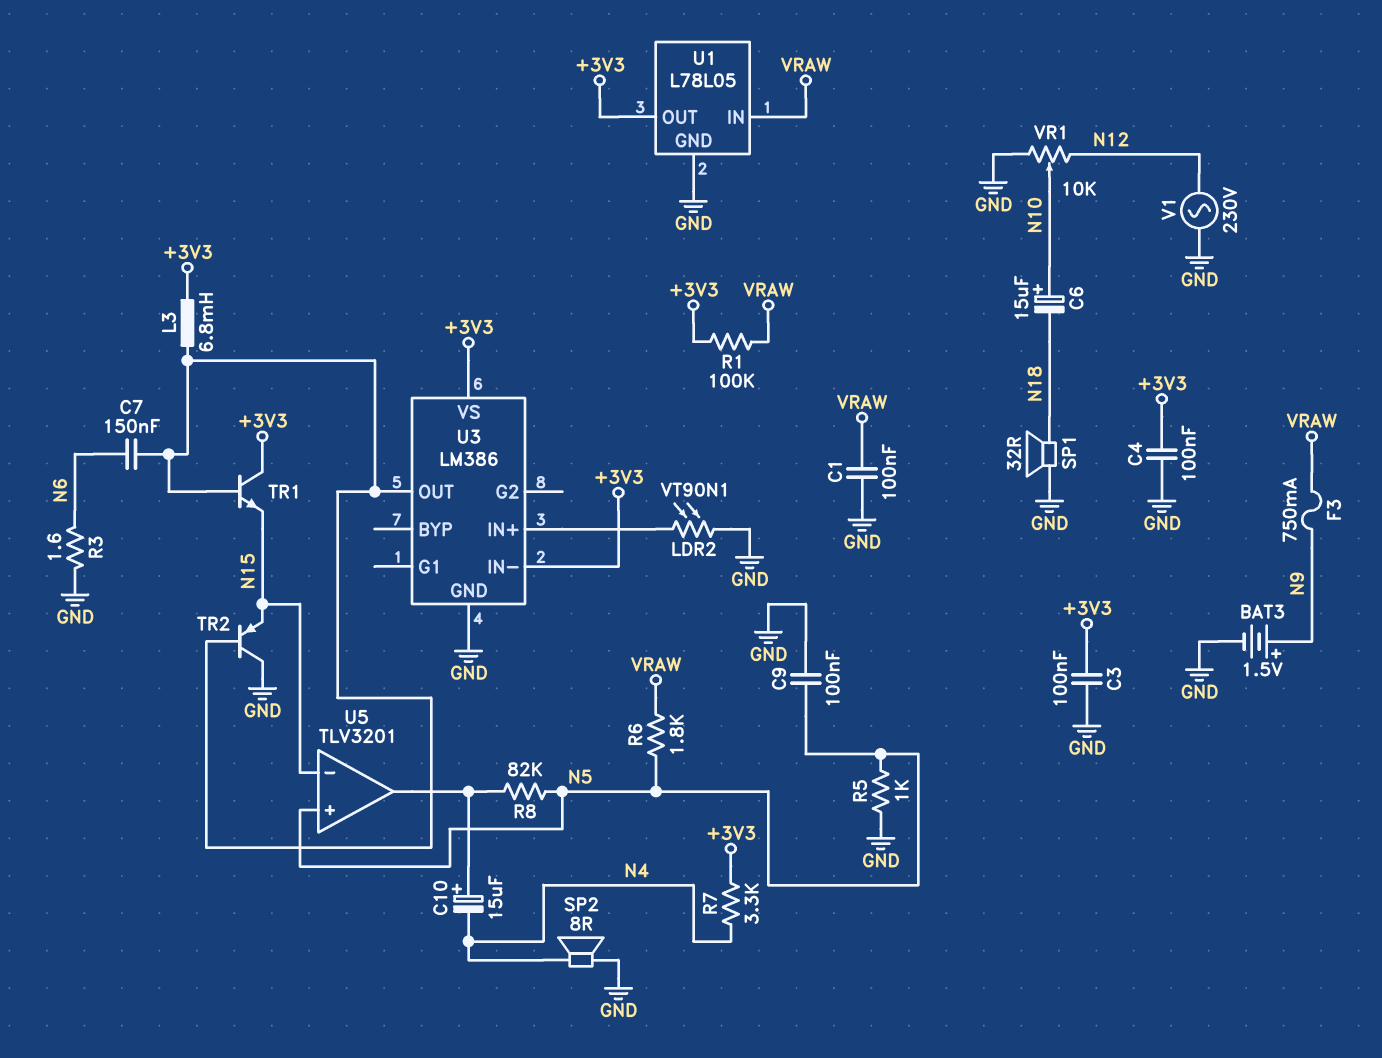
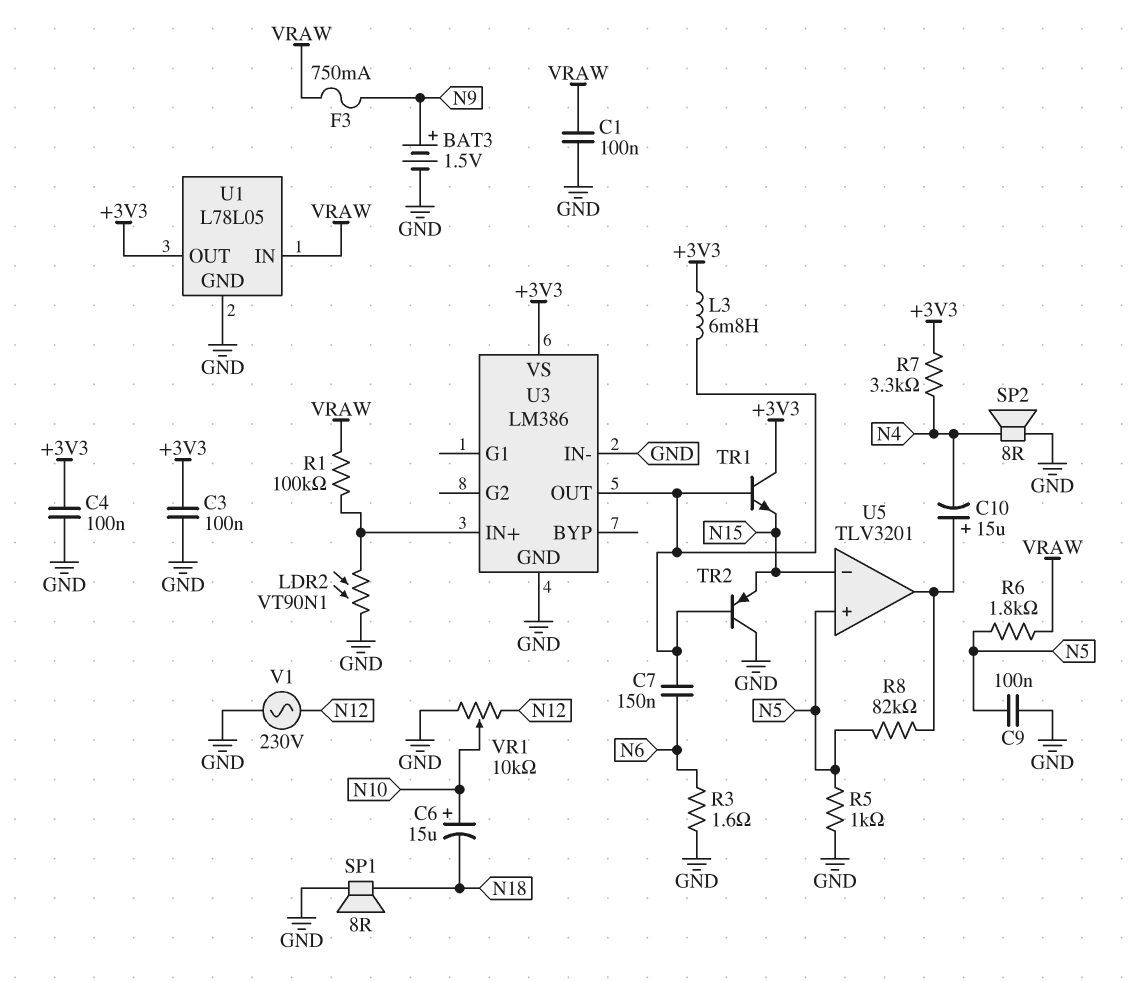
R1: 100k (+3V3, VRAW) -> 100k (U3/IN+, VRAW)
SP1: speaker 32R (GND, N18) -> speaker 8R (GND, N18)
U3 pin IN-: +3V3 -> GND

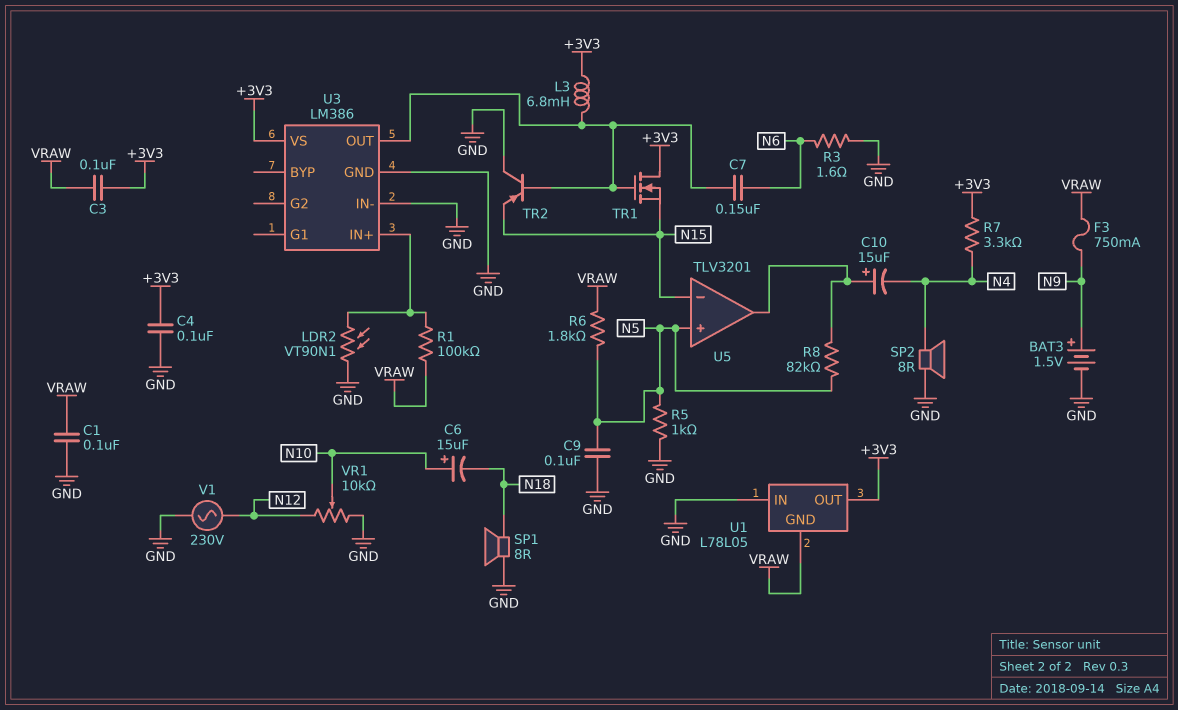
C3: 100nF (+3V3, GND) -> 100nF (+3V3, VRAW)
TR1: NPN (B U3/OUT, C +3V3, E N15) -> NMOS (G U3/OUT, D +3V3, S N15)
U1 pin GND: GND -> VRAW
U1 pin IN: VRAW -> GND

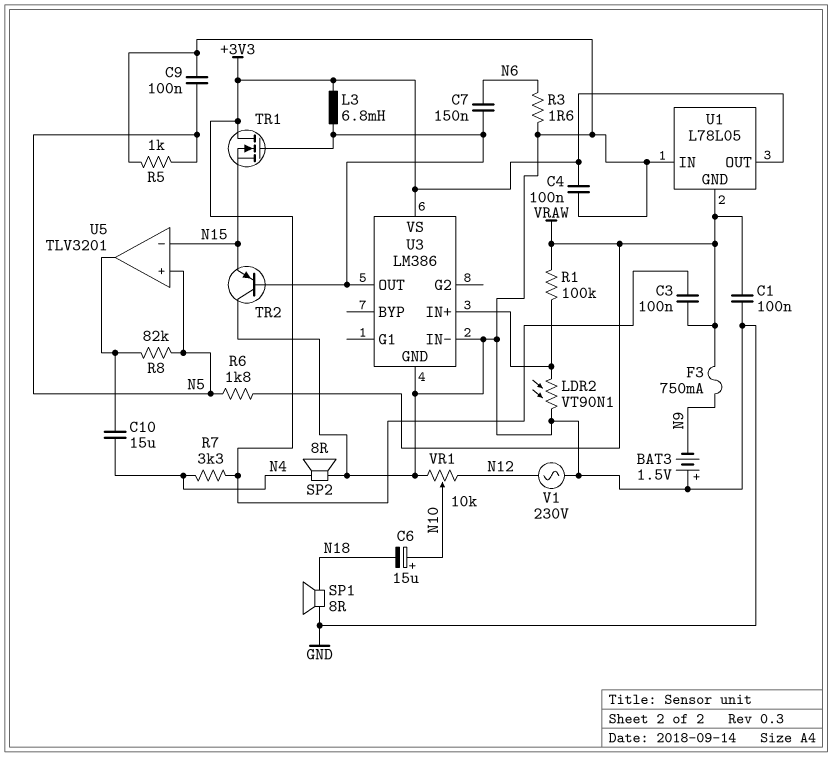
BAT3: 1.5V (plus N9, minus GND) -> 1.5V (plus GND, minus N9)
C10: 15uF (plus U5/out, minus N4) -> 15uF (N4, U5/out)

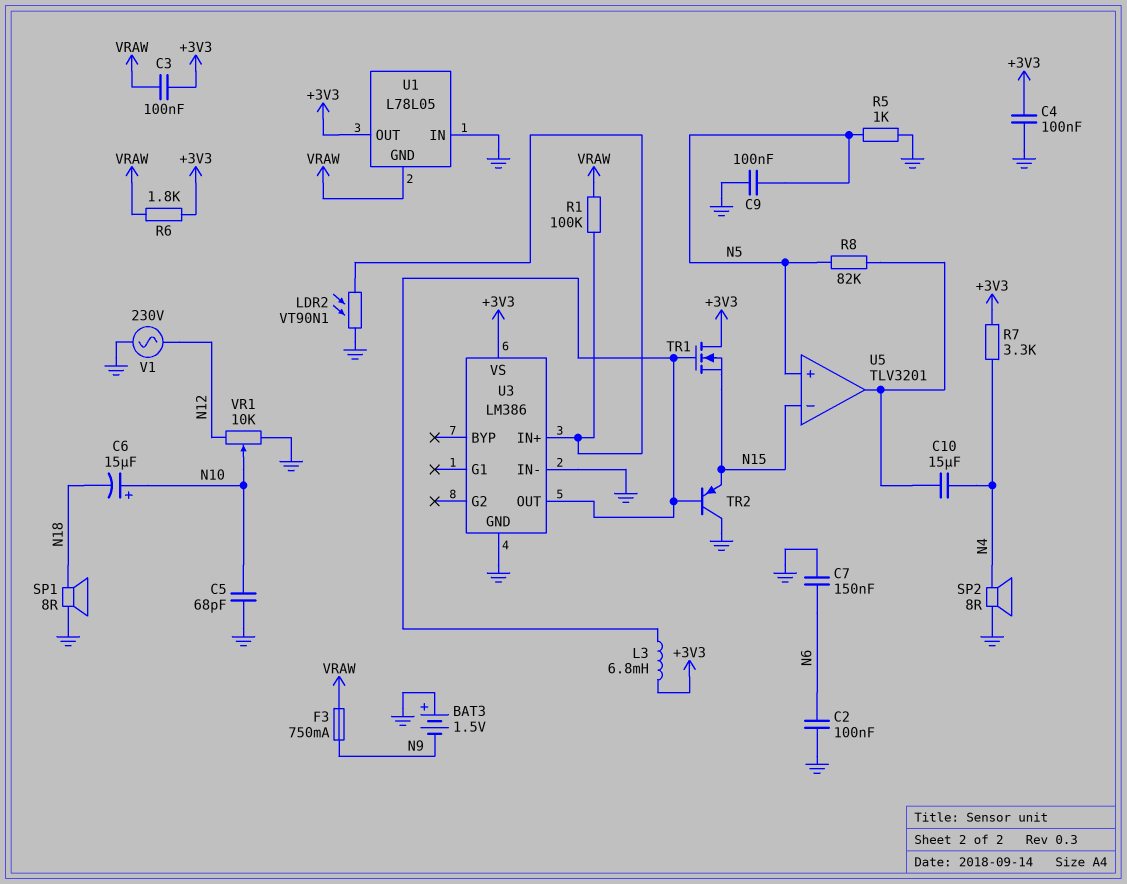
C1: 100nF (GND, VRAW) -> none
C2: none -> 100nF (GND, N6)
C5: none -> 68pF (GND, N10)
C7: 150nF (N6, U3/OUT) -> 150nF (GND, N6)
R3: 1.6 (GND, N6) -> none
R6: 1.8k (N5, VRAW) -> 1.8k (+3V3, VRAW)

